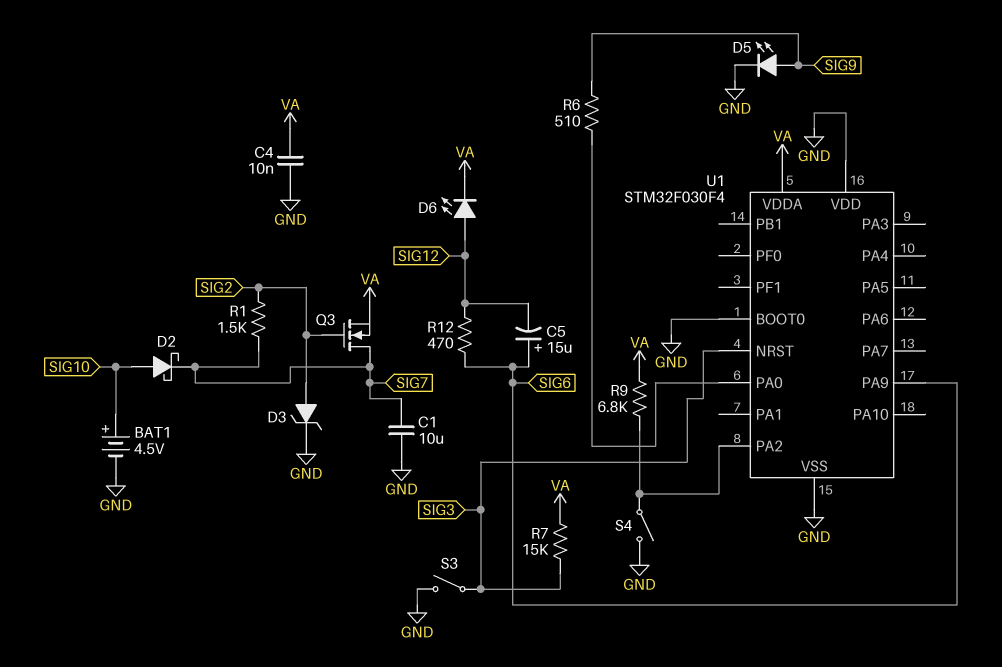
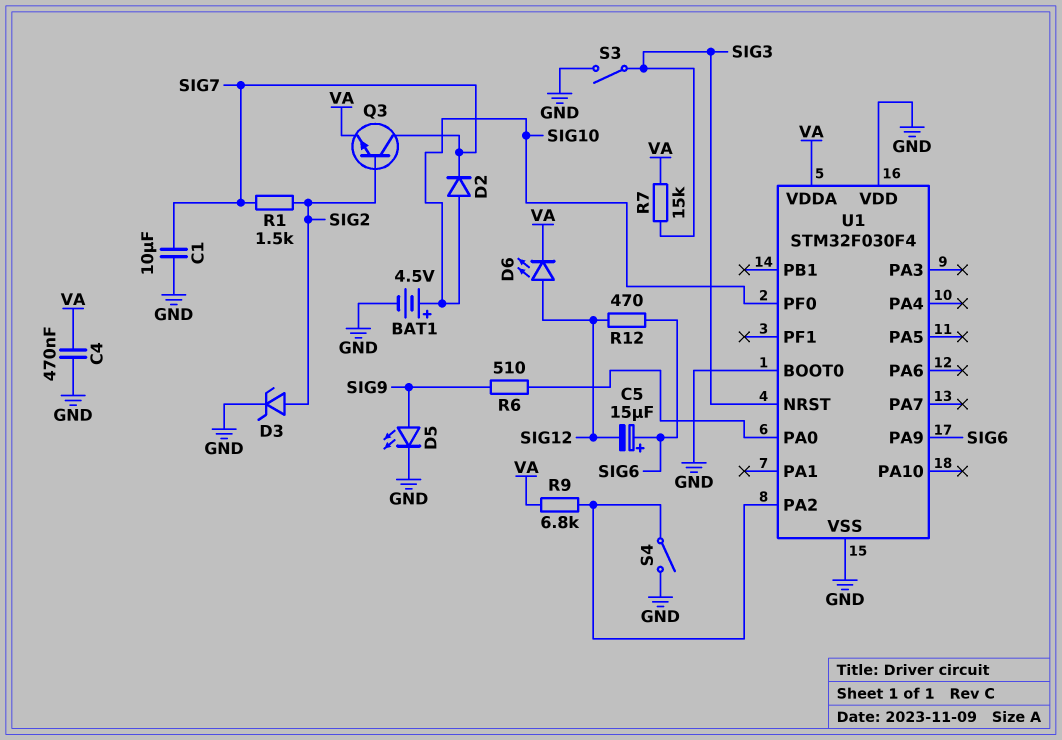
C4: 10nF (GND, VA) -> 470nF (GND, VA)
D2: schottky (A SIG10, K SIG7) -> diode (A SIG10, K SIG7)
Q3: NMOS (G SIG2, D SIG7, S VA) -> NPN (B SIG2, C SIG7, E VA)
U1 pin PF0: none -> SIG10

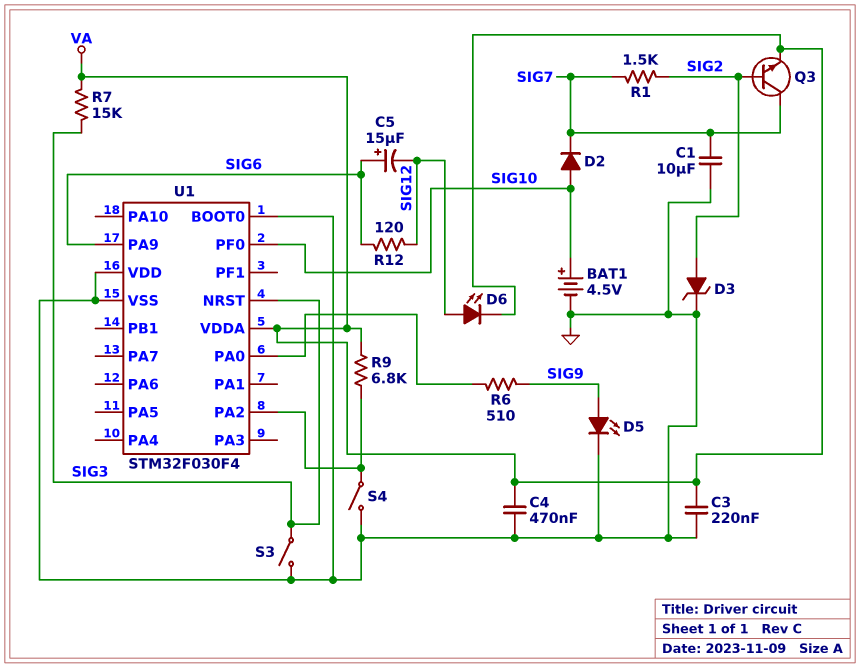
C3: none -> 220nF (GND, VA)
R12: 470 (SIG6, SIG12) -> 120 (SIG6, SIG12)

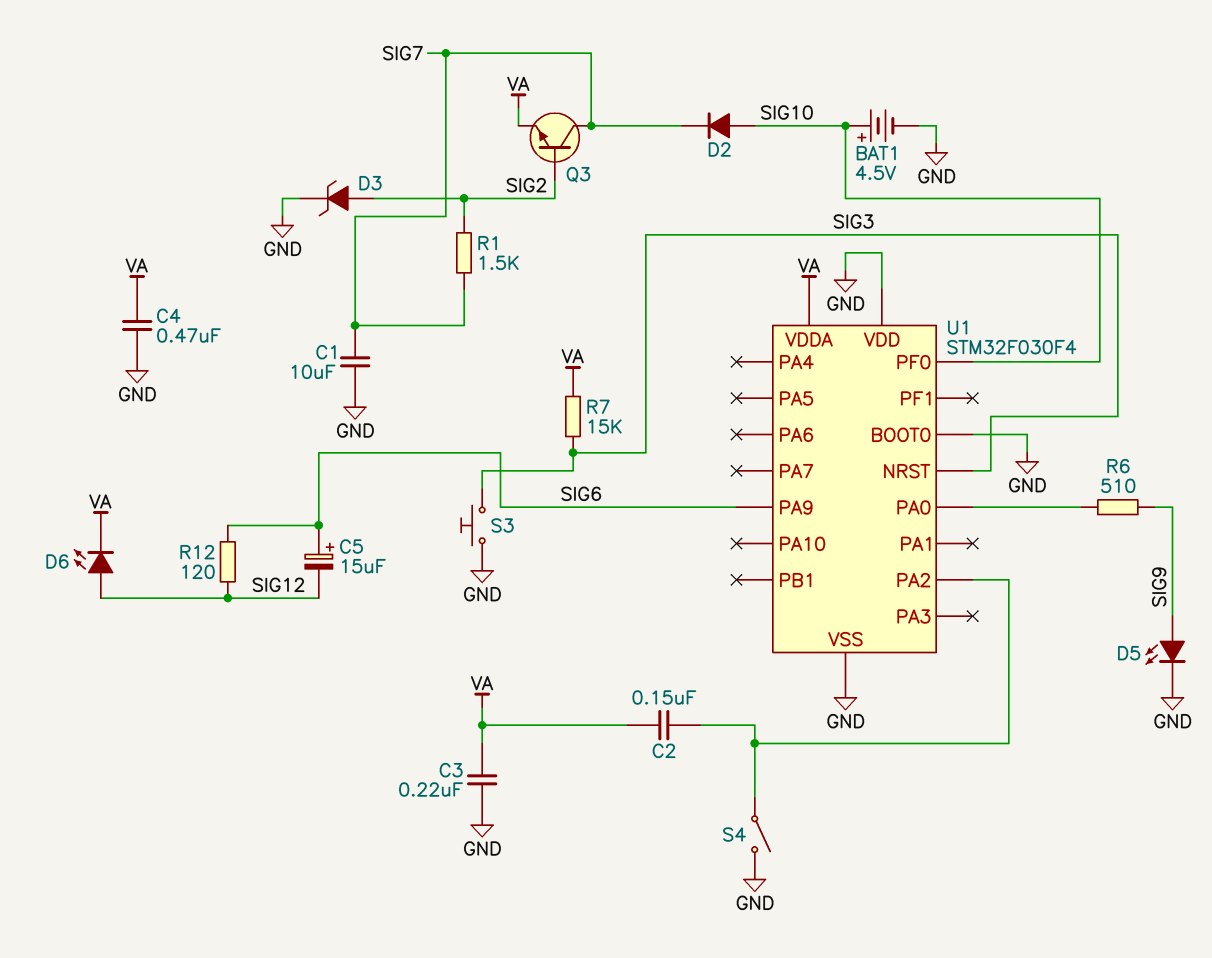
C2: none -> 150nF (U1/PA2, VA)
R9: 6.8k (U1/PA2, VA) -> none
S3: switch (GND, SIG3) -> button (GND, SIG3)

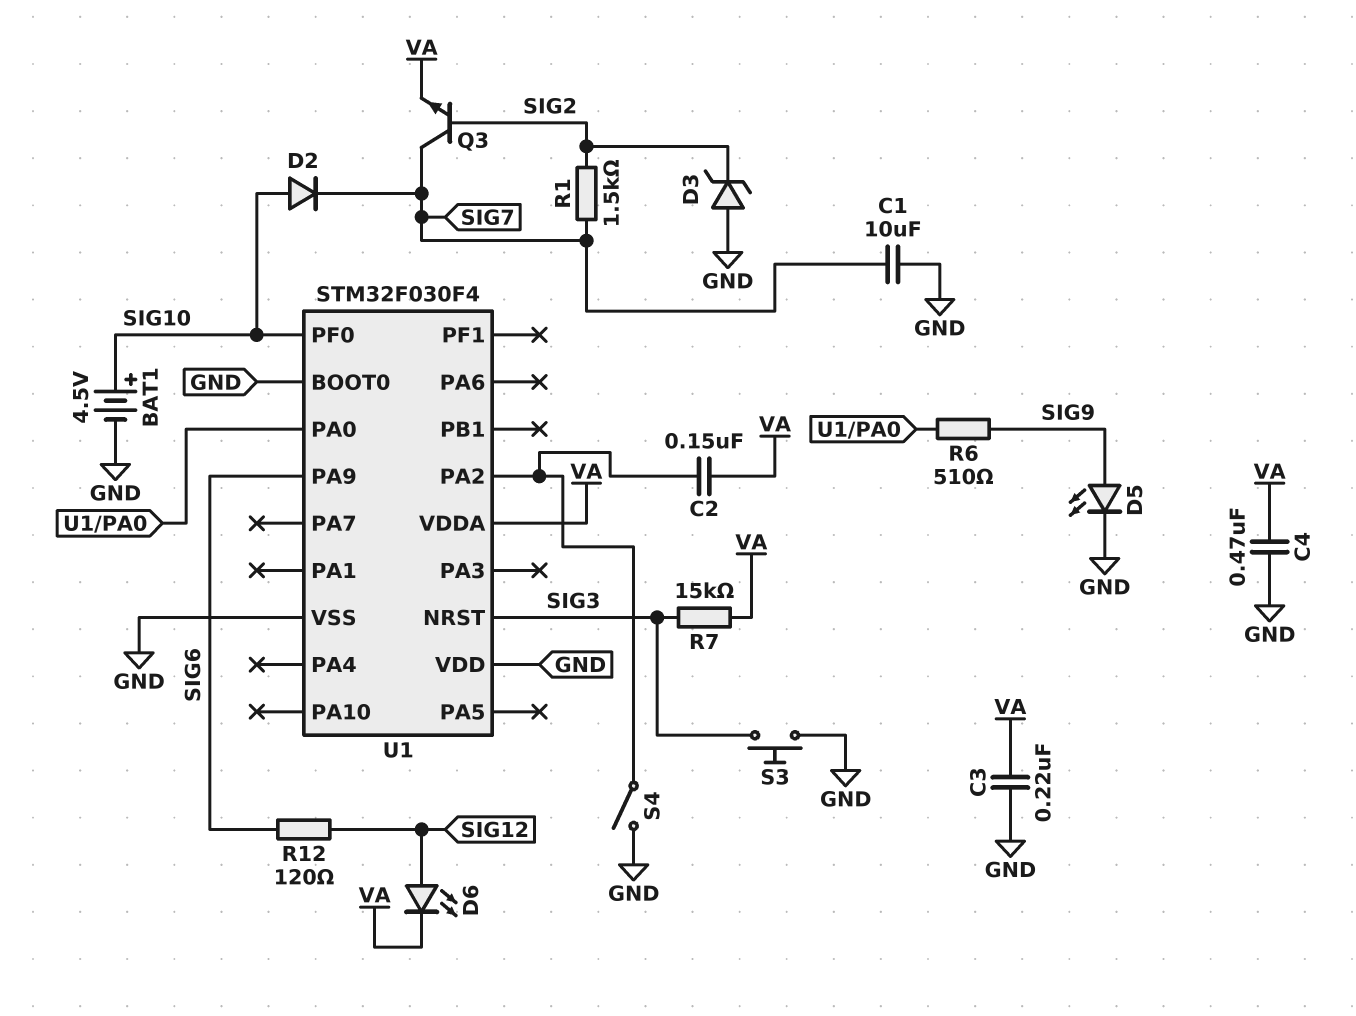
C5: 15uF (plus SIG6, minus SIG12) -> none
D3: zener (A SIG2, K GND) -> zener (A GND, K SIG2)

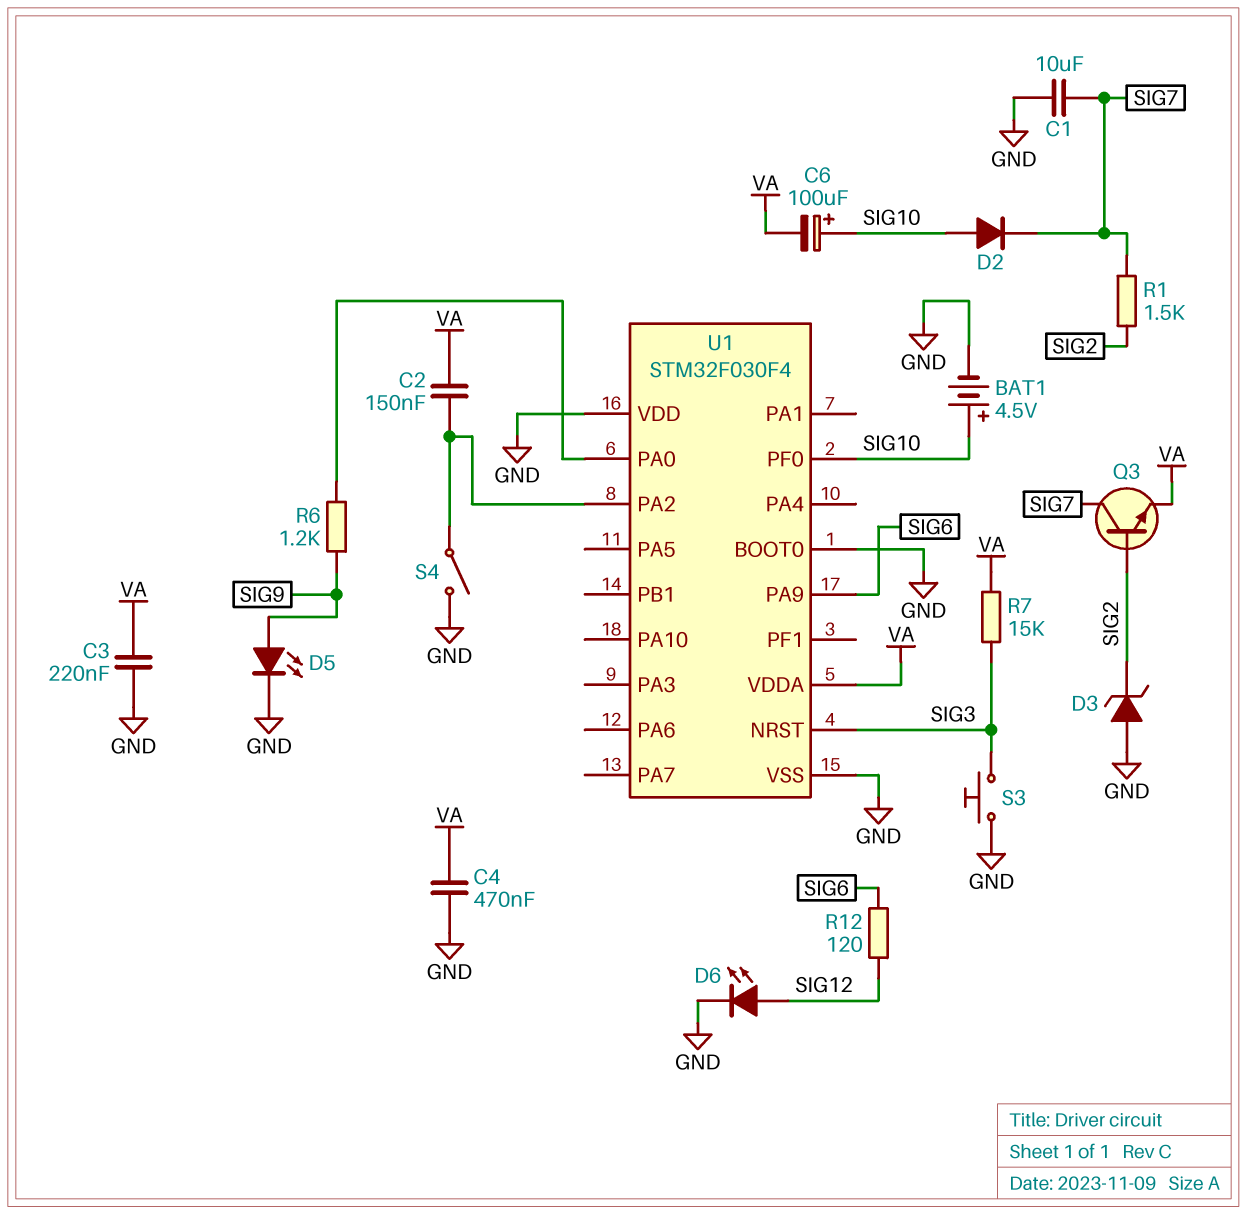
C6: none -> 100uF (plus SIG10, minus VA)
D6: LED (A SIG12, K VA) -> LED (A SIG12, K GND)
R6: 510 (SIG9, U1/PA0) -> 1.2k (SIG9, U1/PA0)

